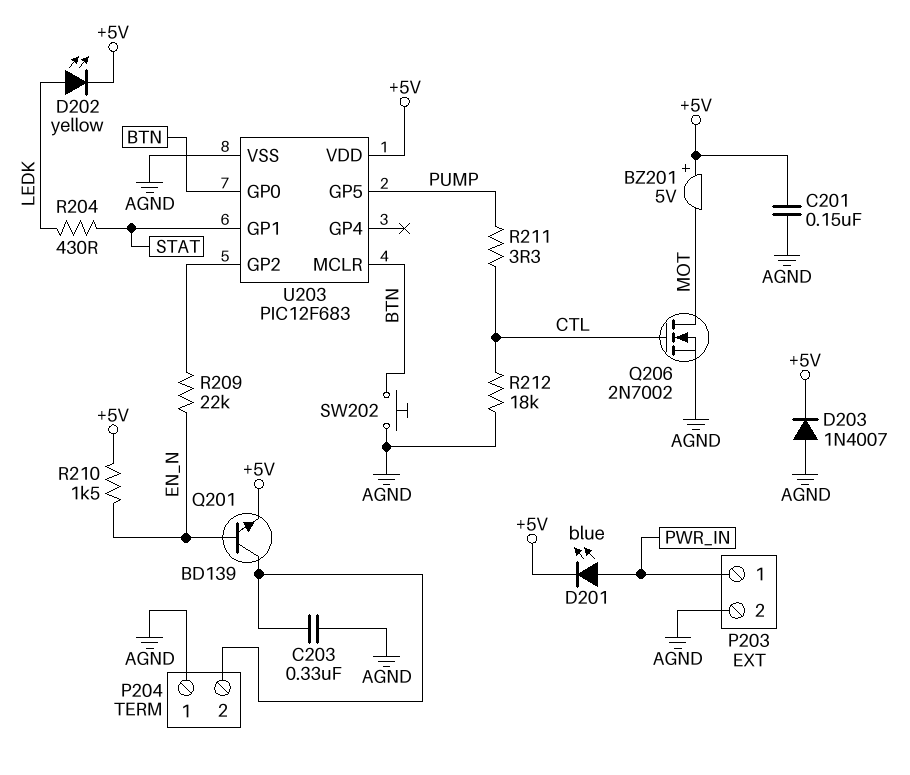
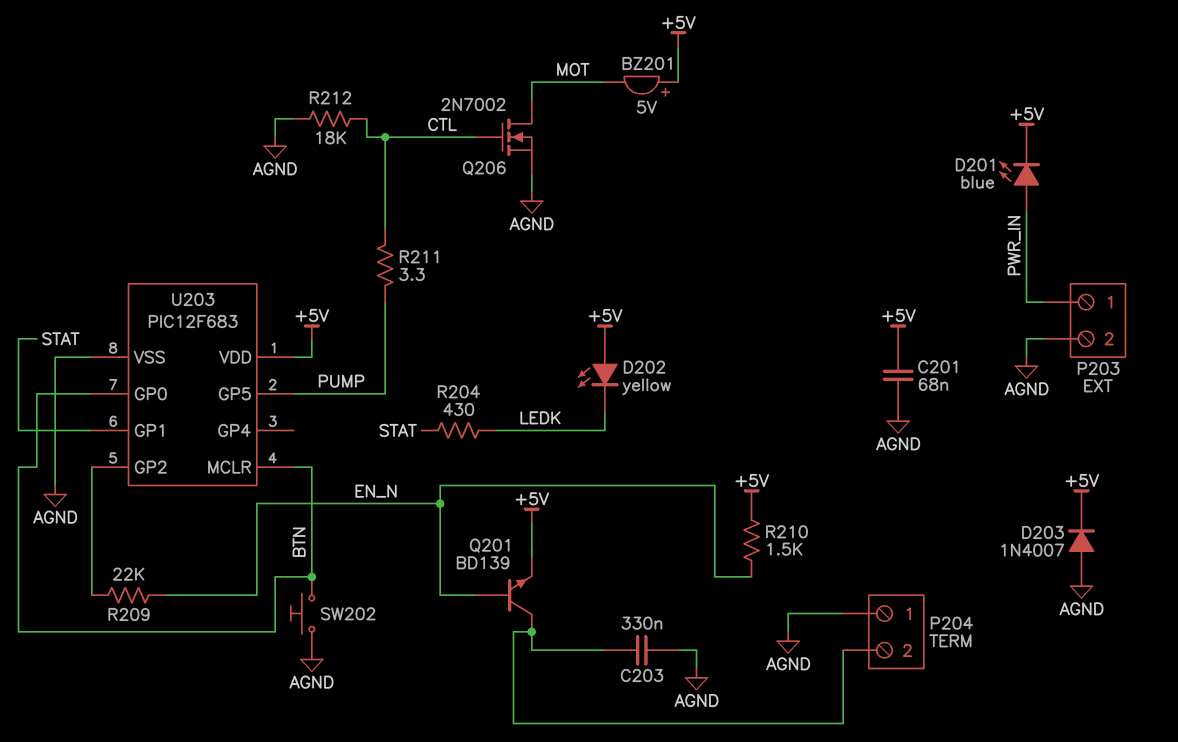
C201: 150nF (+5V, AGND) -> 68nF (+5V, AGND)
D202: LED yellow (A LEDK, K +5V) -> LED yellow (A +5V, K LEDK)

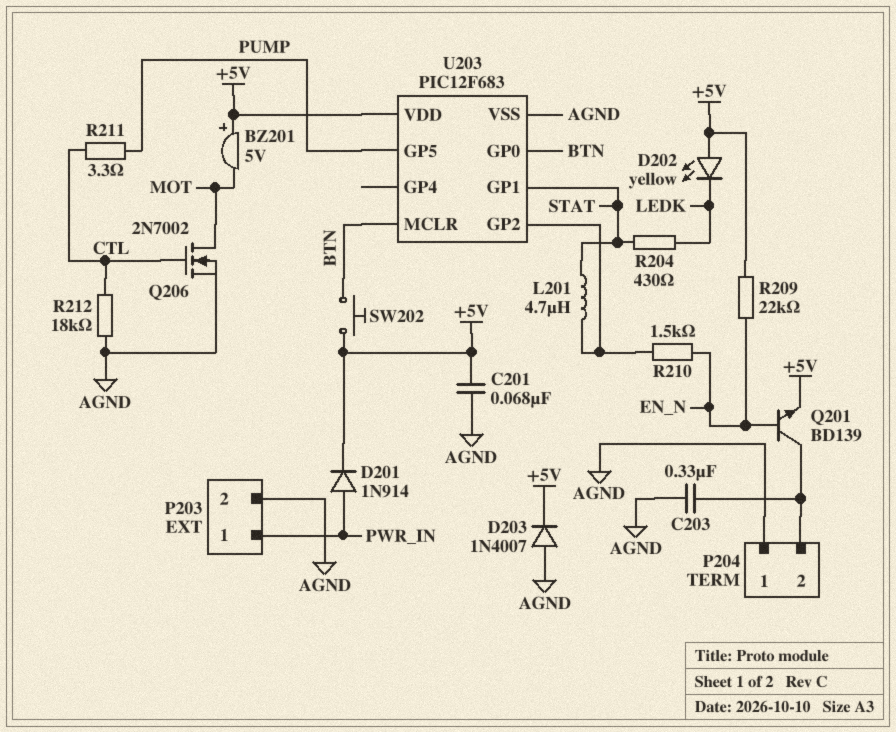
D201: LED blue (A PWR_IN, K +5V) -> diode 1N914 (A PWR_IN, K +5V)
L201: none -> 4.7uH (STAT, U203/GP2)
R209: 22k (EN_N, U203/GP2) -> 22k (+5V, EN_N)
R210: 1.5k (+5V, EN_N) -> 1.5k (EN_N, U203/GP2)
SW202: button (AGND, BTN) -> button (+5V, BTN)

